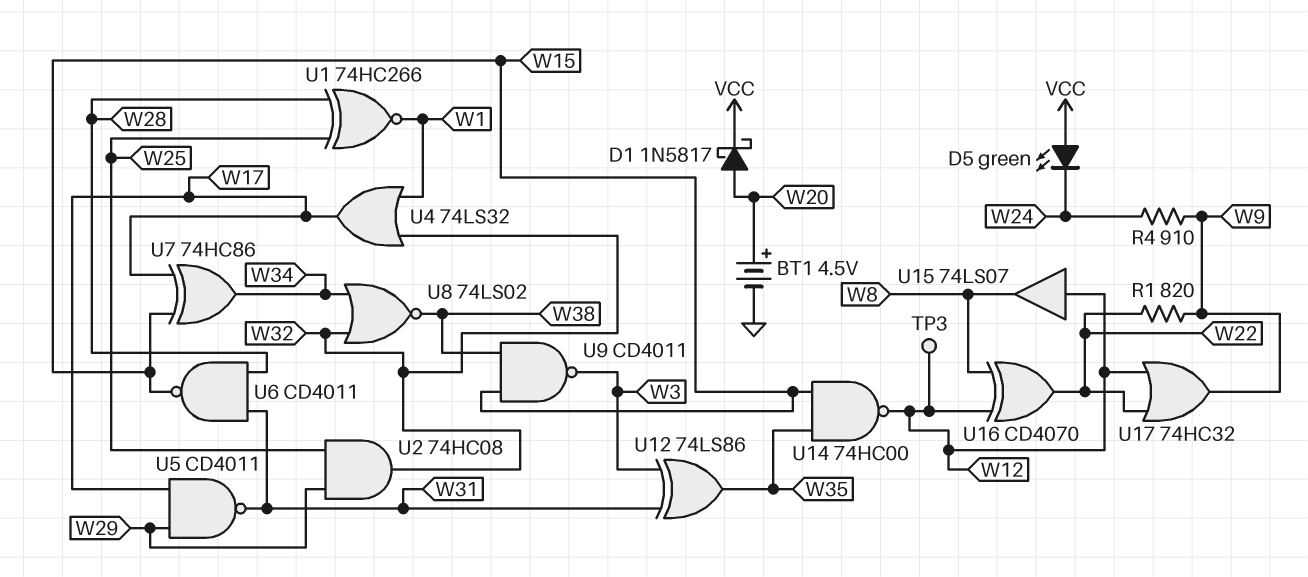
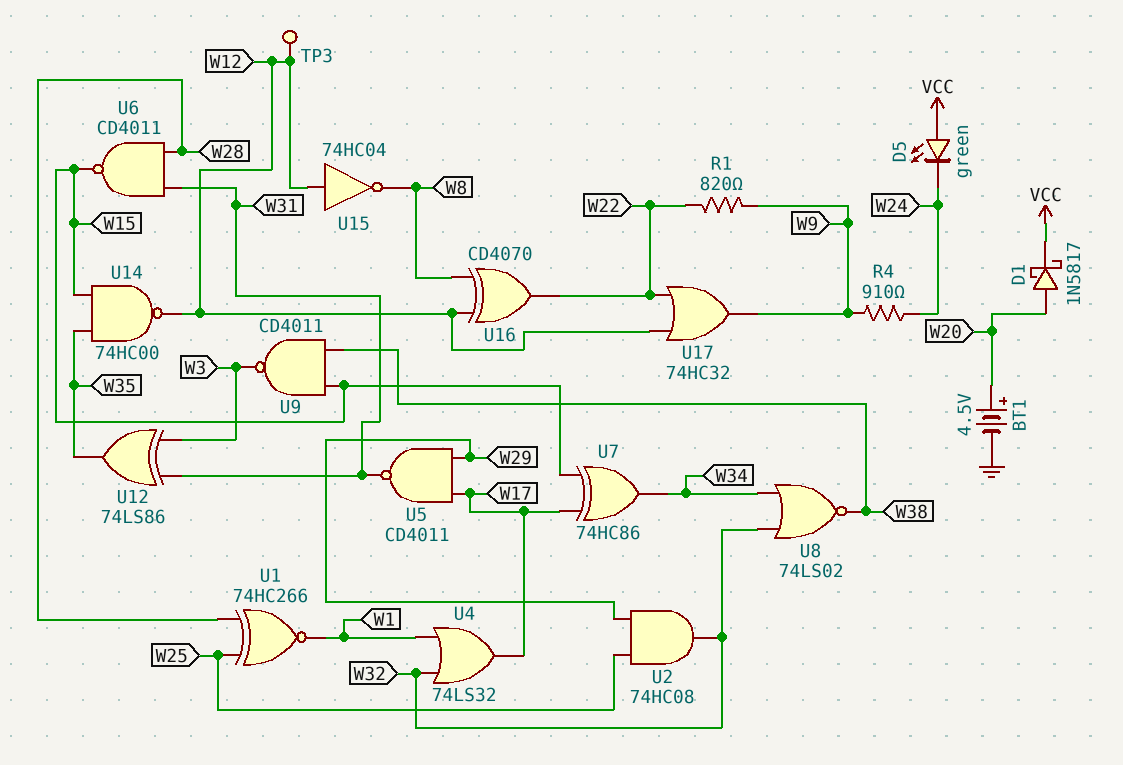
U15: buffer 74LS07 (in W12, out W8) -> NOT 74HC04 (in W12, out W8)

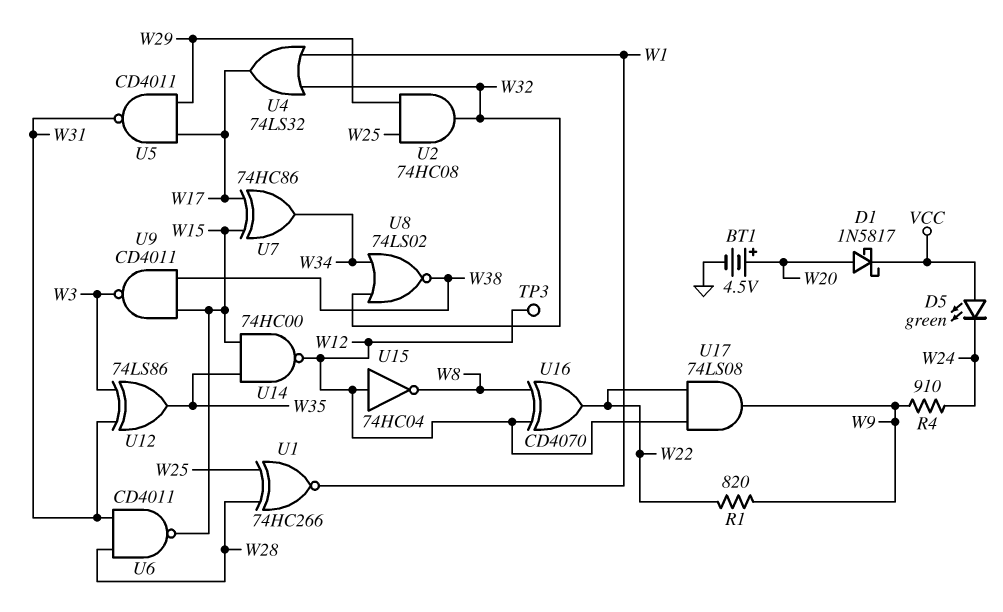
U17: OR 74HC32 (in W12, in W22, out W9) -> AND 74LS08 (in W12, in W22, out W9)

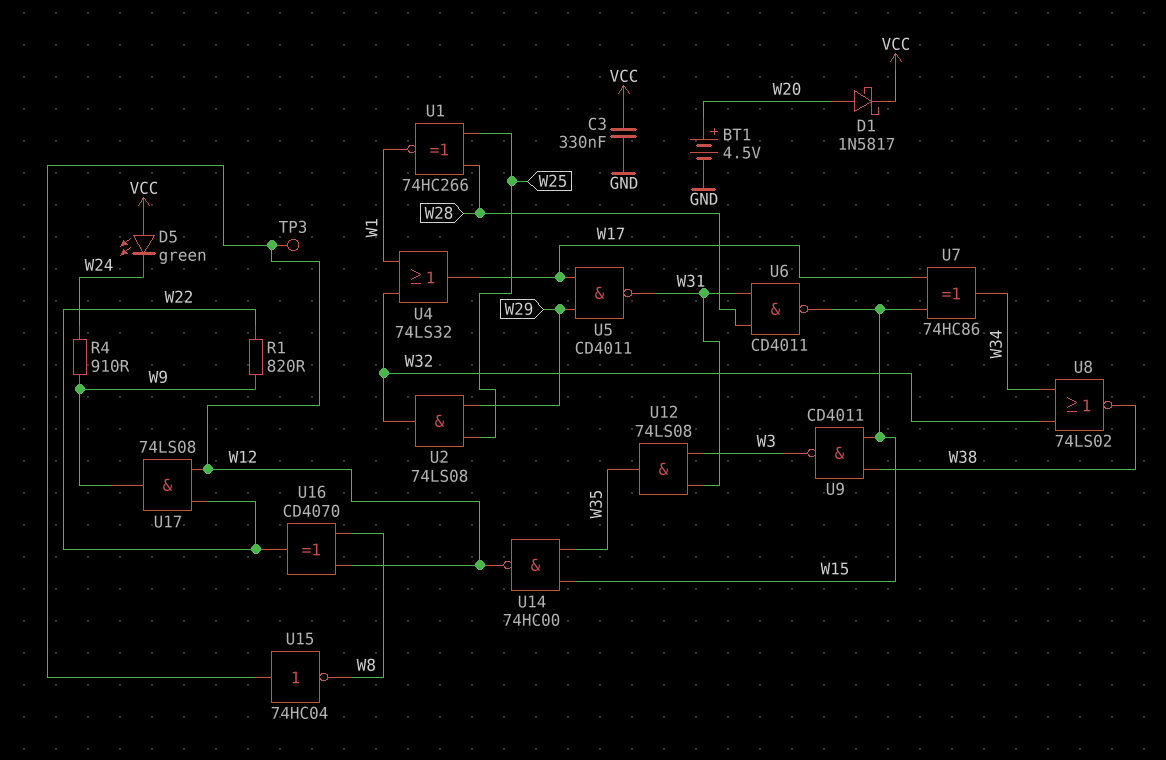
C3: none -> 330nF (GND, VCC)
U2: AND 74HC08 (in W25, in W29, out W32) -> AND 74LS08 (in W25, in W29, out W32)
U12: XOR 74LS86 (in W3, in W31, out W35) -> AND 74LS08 (in W3, in W31, out W35)

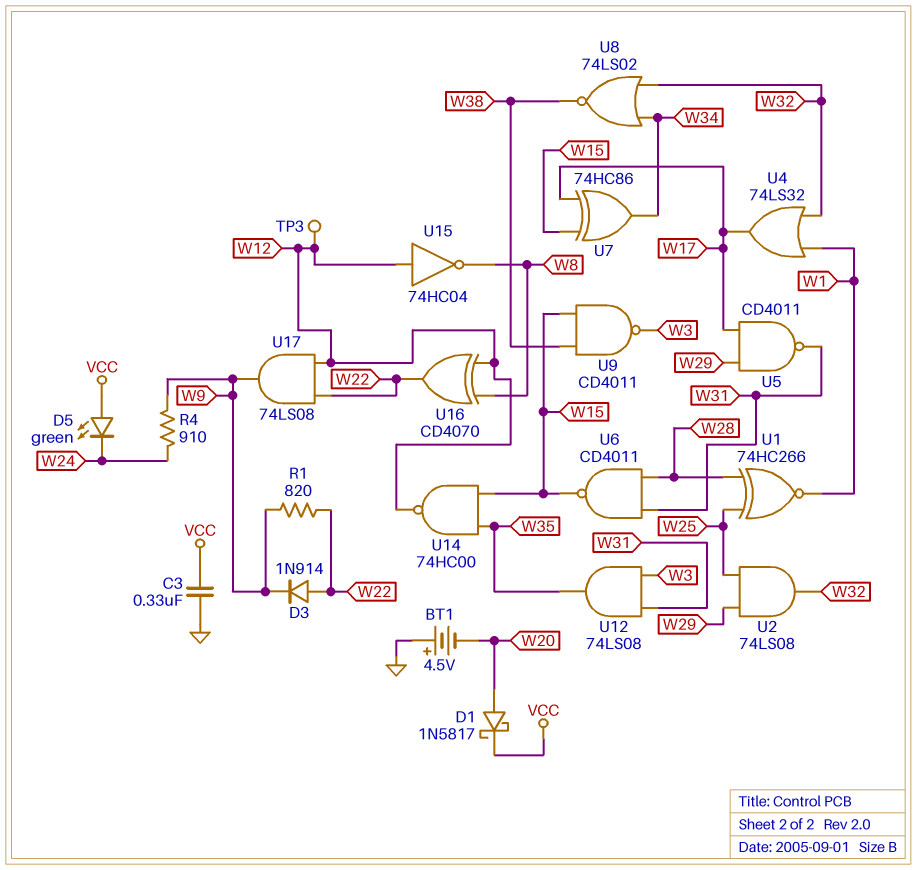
BT1: 4.5V (plus W20, minus GND) -> 4.5V (plus GND, minus W20)
D3: none -> diode 1N914 (A W22, K W9)

